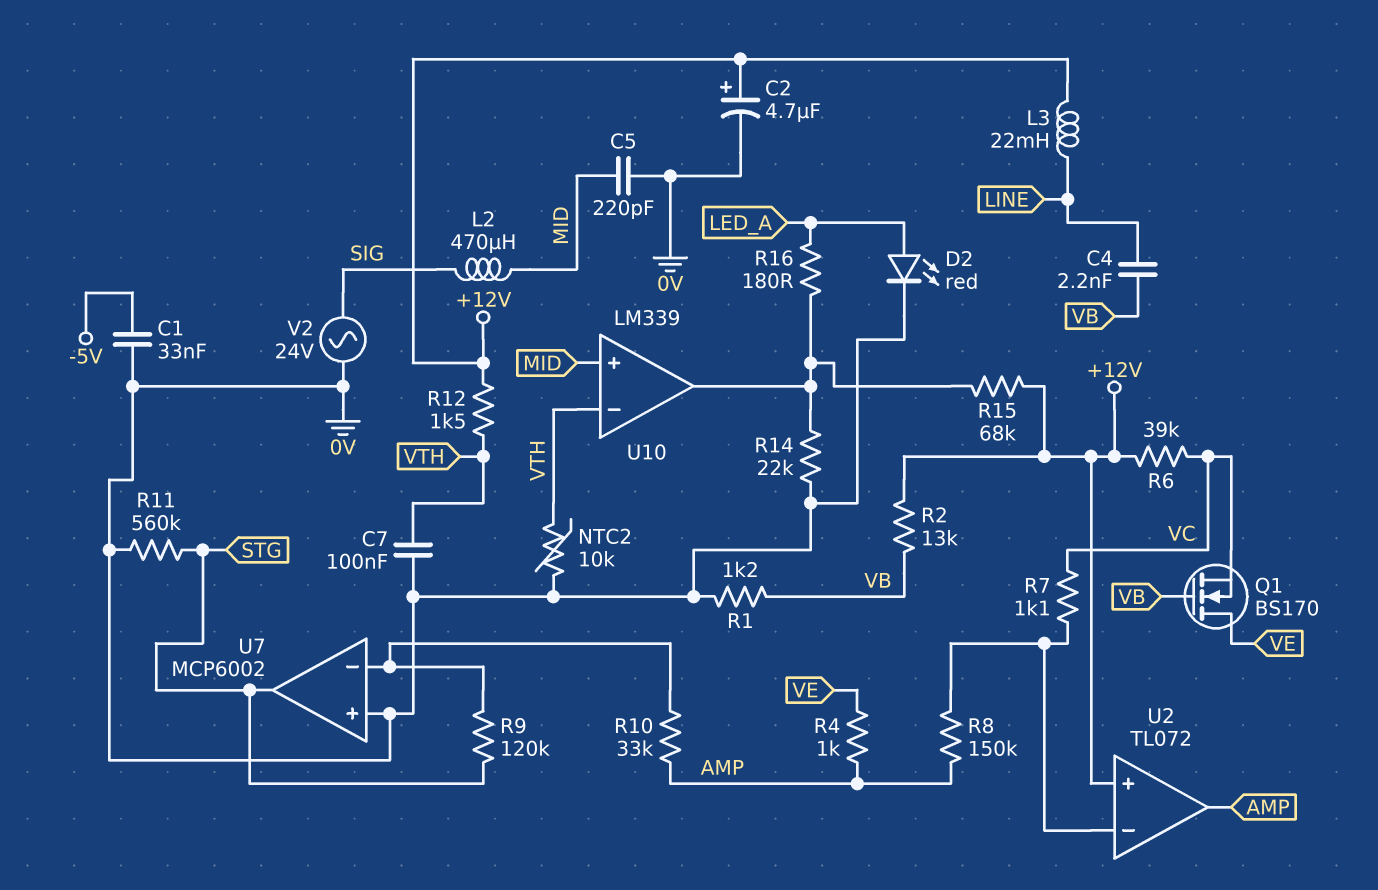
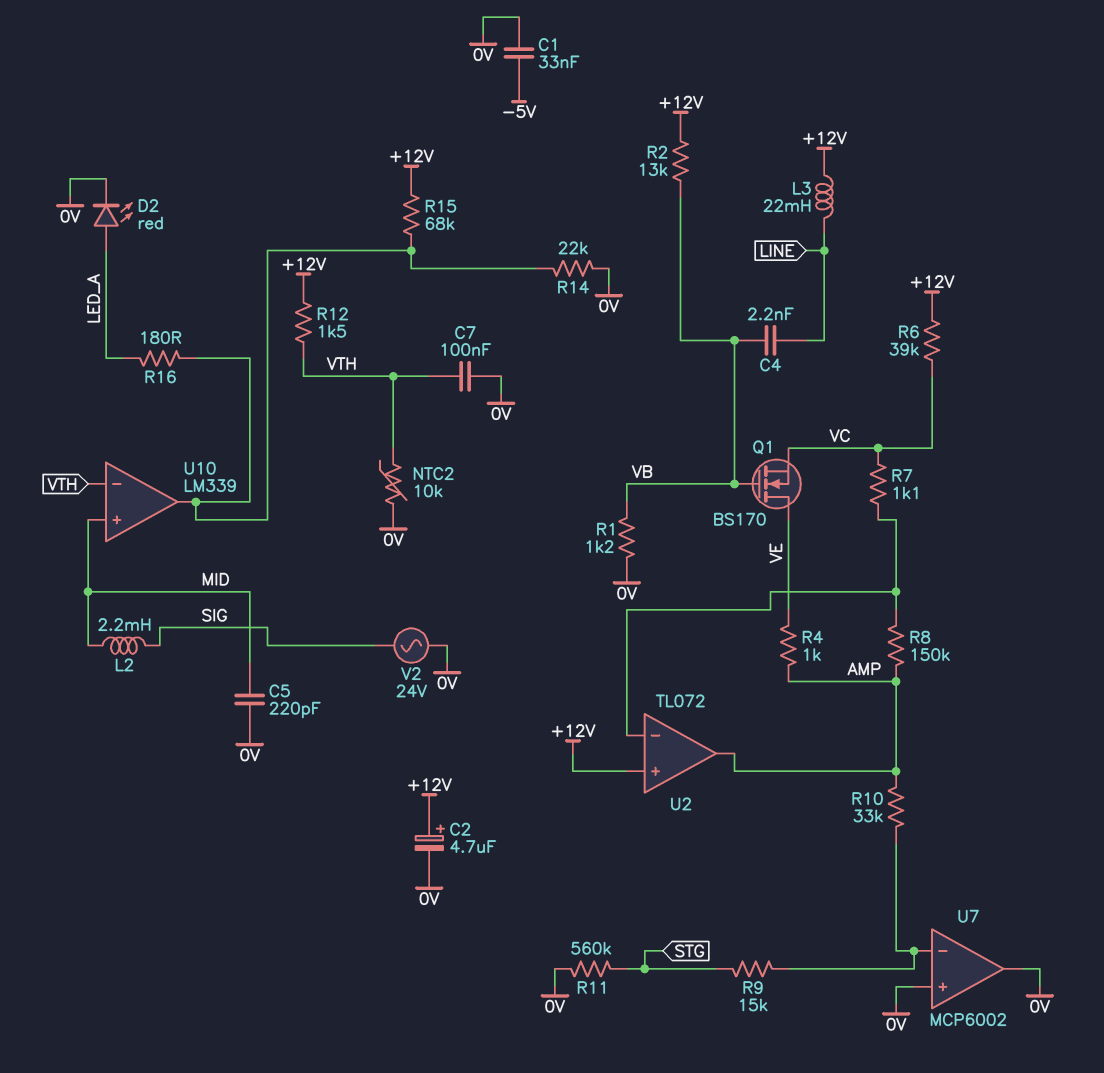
L2: 470uH (MID, SIG) -> 2.2mH (MID, SIG)
R9: 120k (STG, U7/in-) -> 15k (STG, U7/in-)
U7 pin out: STG -> 0V

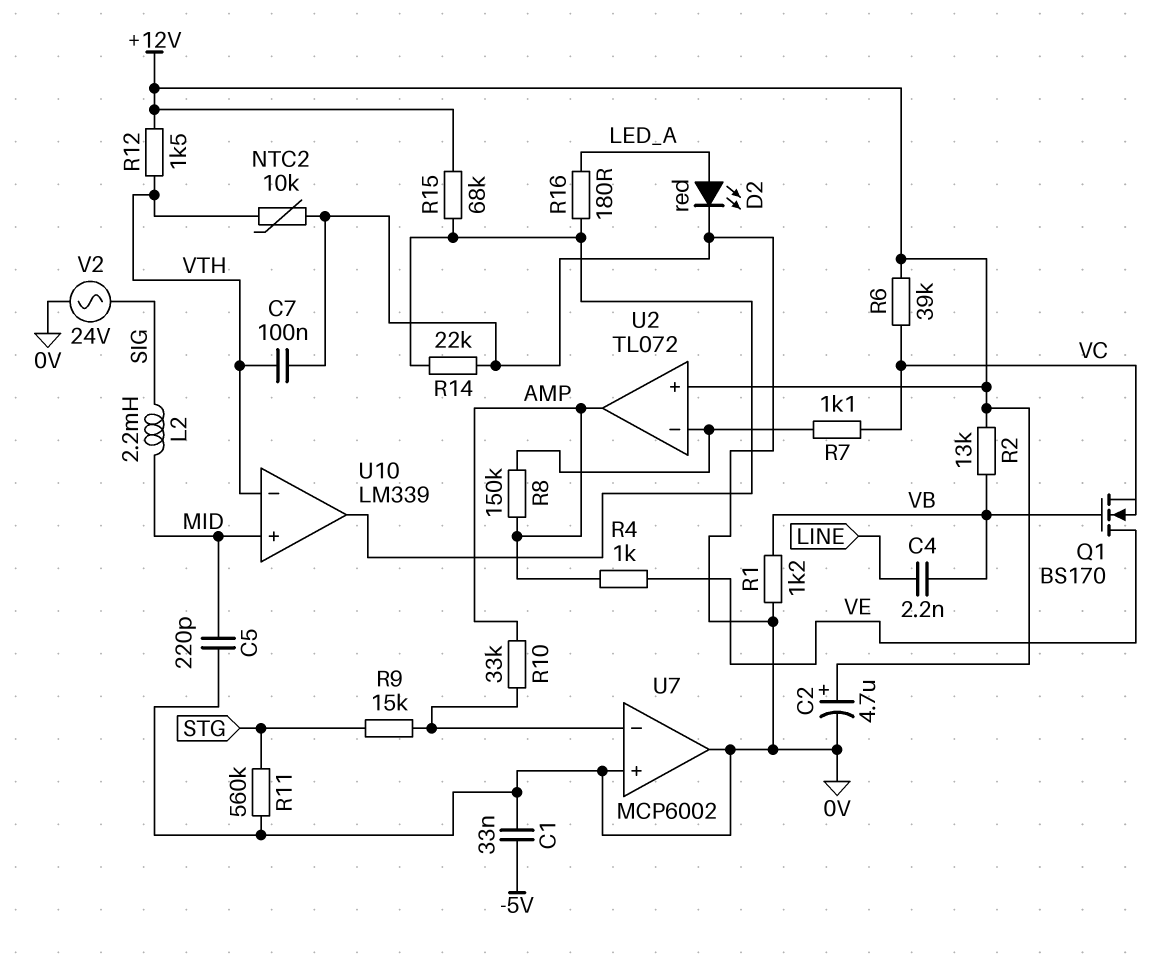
L3: 22mH (+12V, LINE) -> none

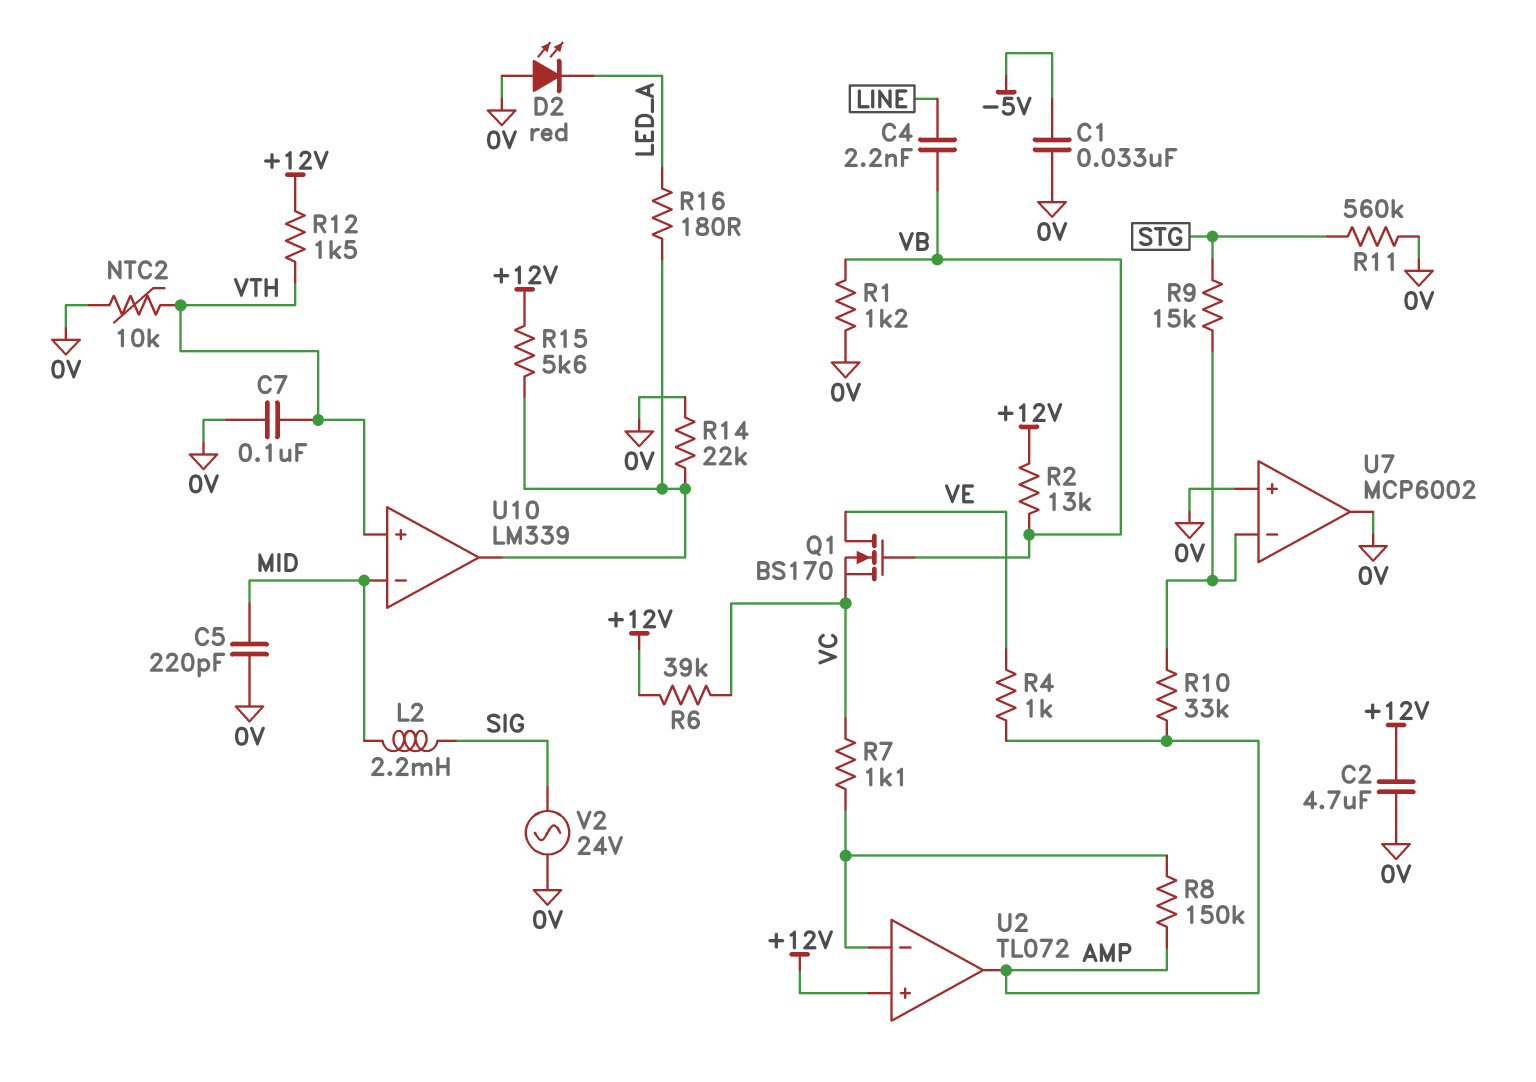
C2: 4.7uF (plus +12V, minus 0V) -> 4.7uF (+12V, 0V)
D2: LED red (A LED_A, K 0V) -> LED red (A 0V, K LED_A)
R15: 68k (+12V, U10/out) -> 5.6k (+12V, U10/out)
U10 pin in+: MID -> VTH
U10 pin in-: VTH -> MID

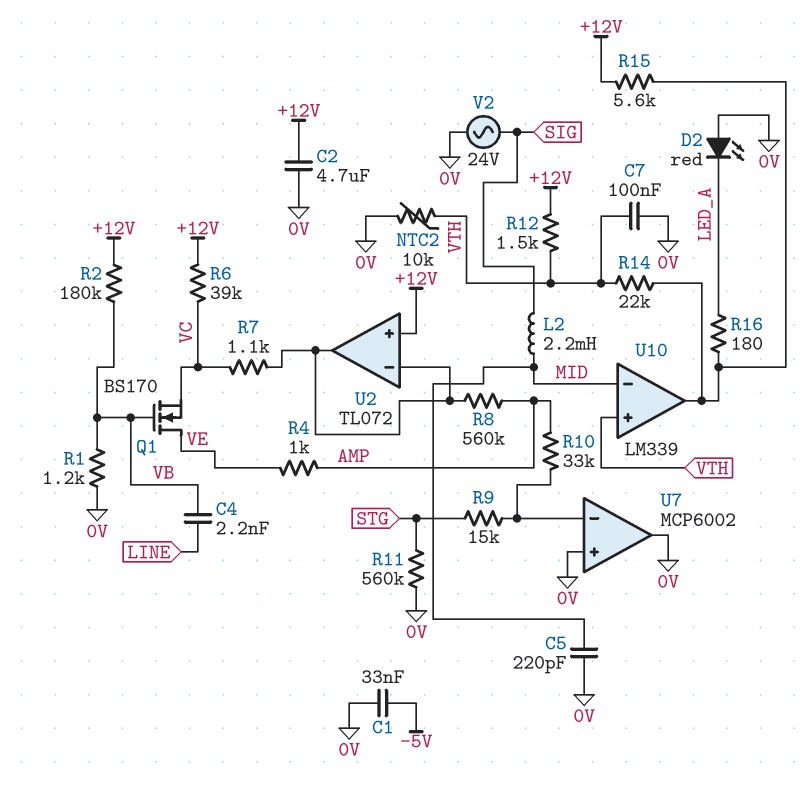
R2: 13k (+12V, VB) -> 180k (+12V, VB)
R8: 150k (AMP, U2/in-) -> 560k (AMP, U2/in-)
R14: 22k (0V, U10/out) -> 22k (U10/out, VTH)
U2 pin out: AMP -> U2/in-

